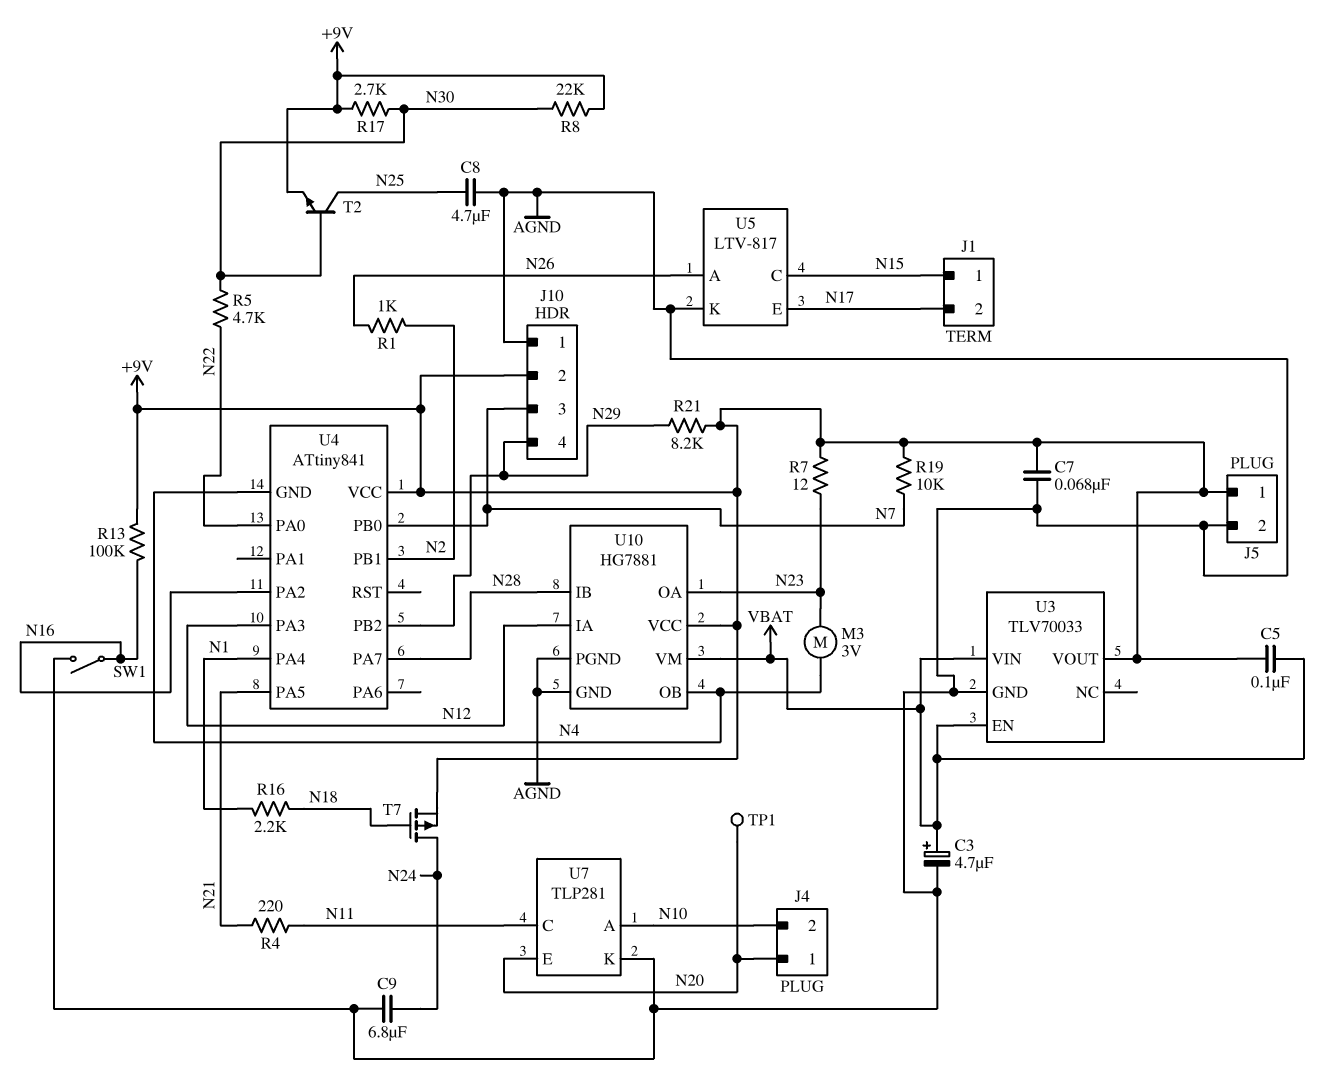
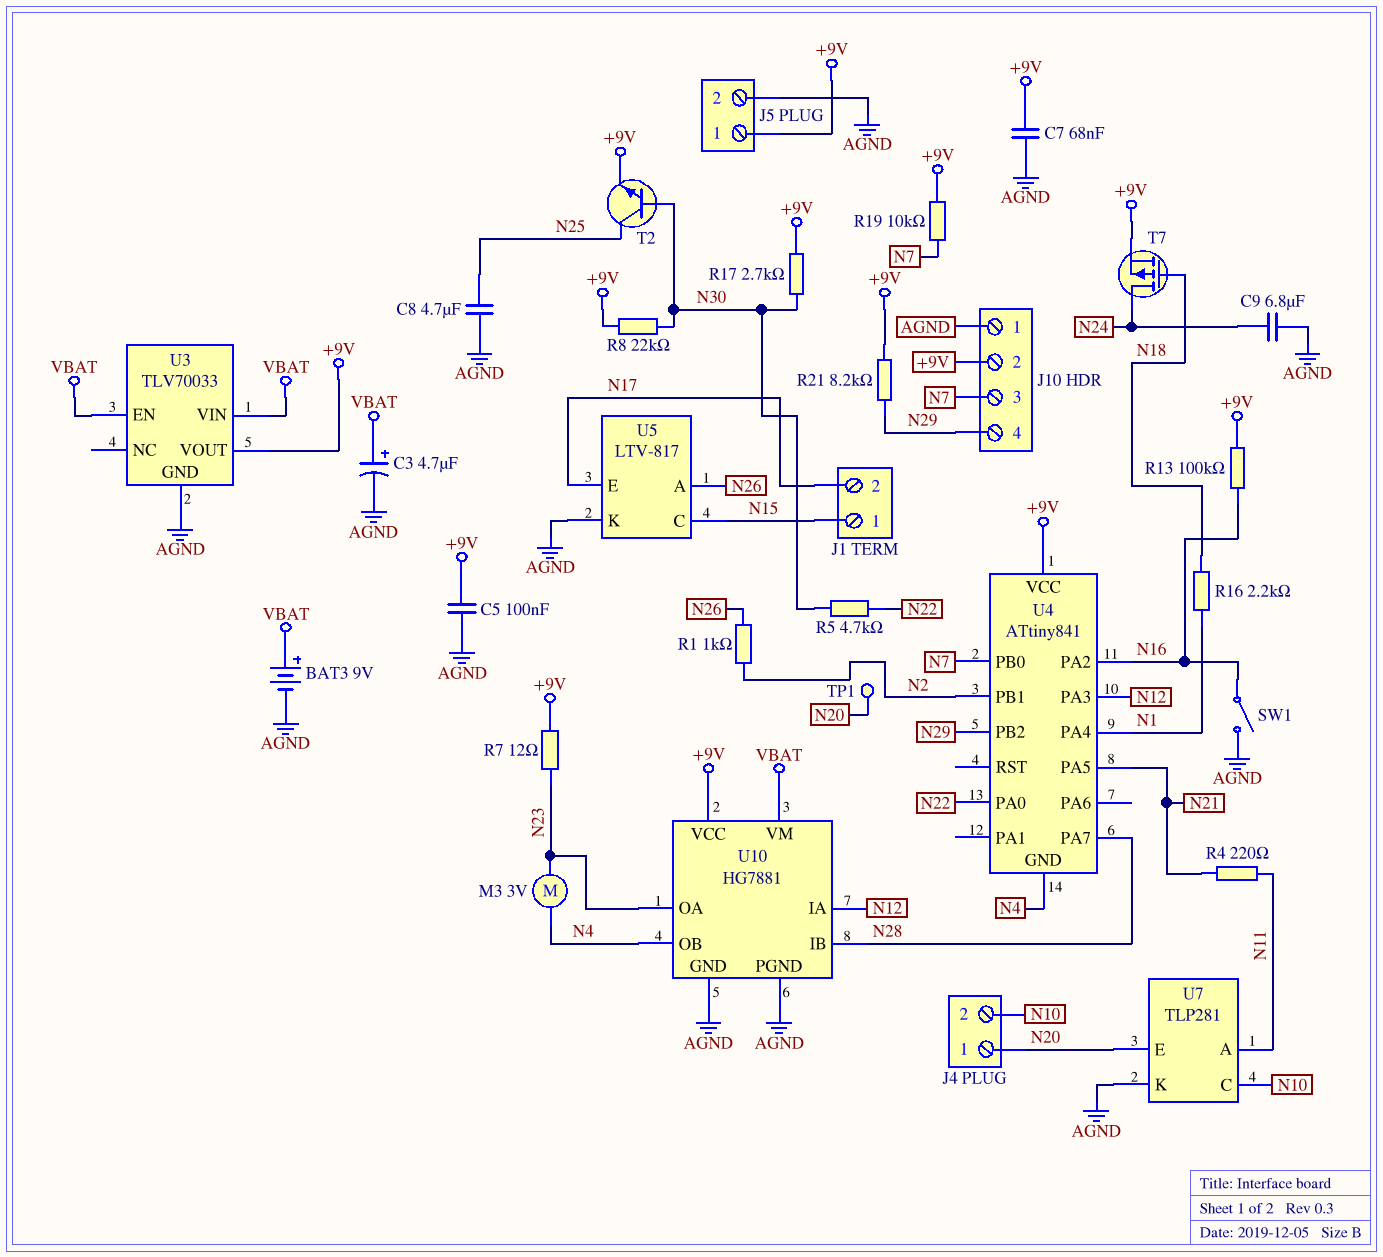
BAT3: none -> 9V (plus VBAT, minus AGND)
C5: 100nF (+9V, VBAT) -> 100nF (+9V, AGND)
U7 pin A: N10 -> N11
U7 pin C: N11 -> N10

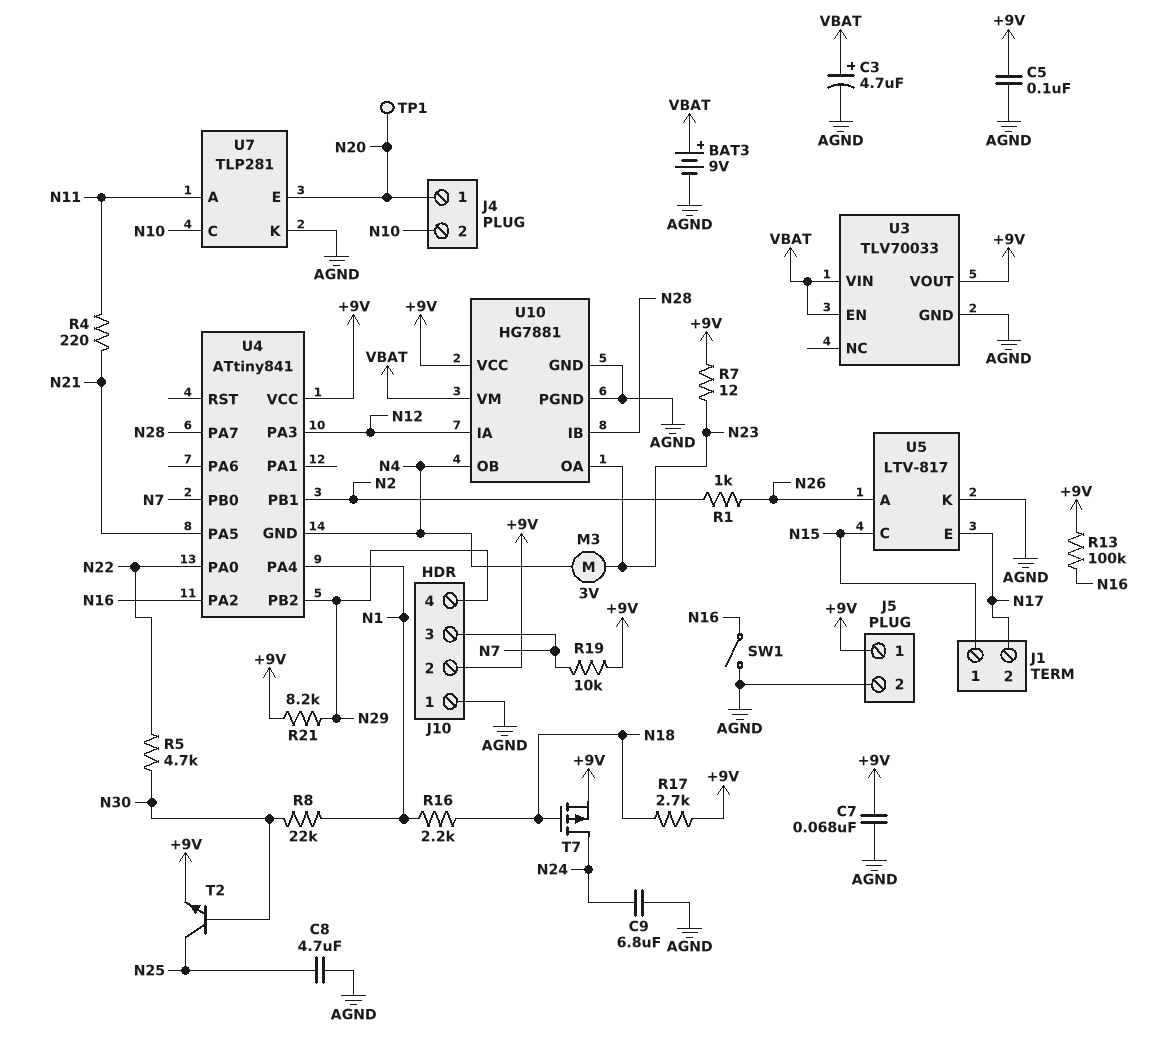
R8: 22k (+9V, N30) -> 22k (N1, N30)
R17: 2.7k (+9V, N30) -> 2.7k (+9V, N18)

